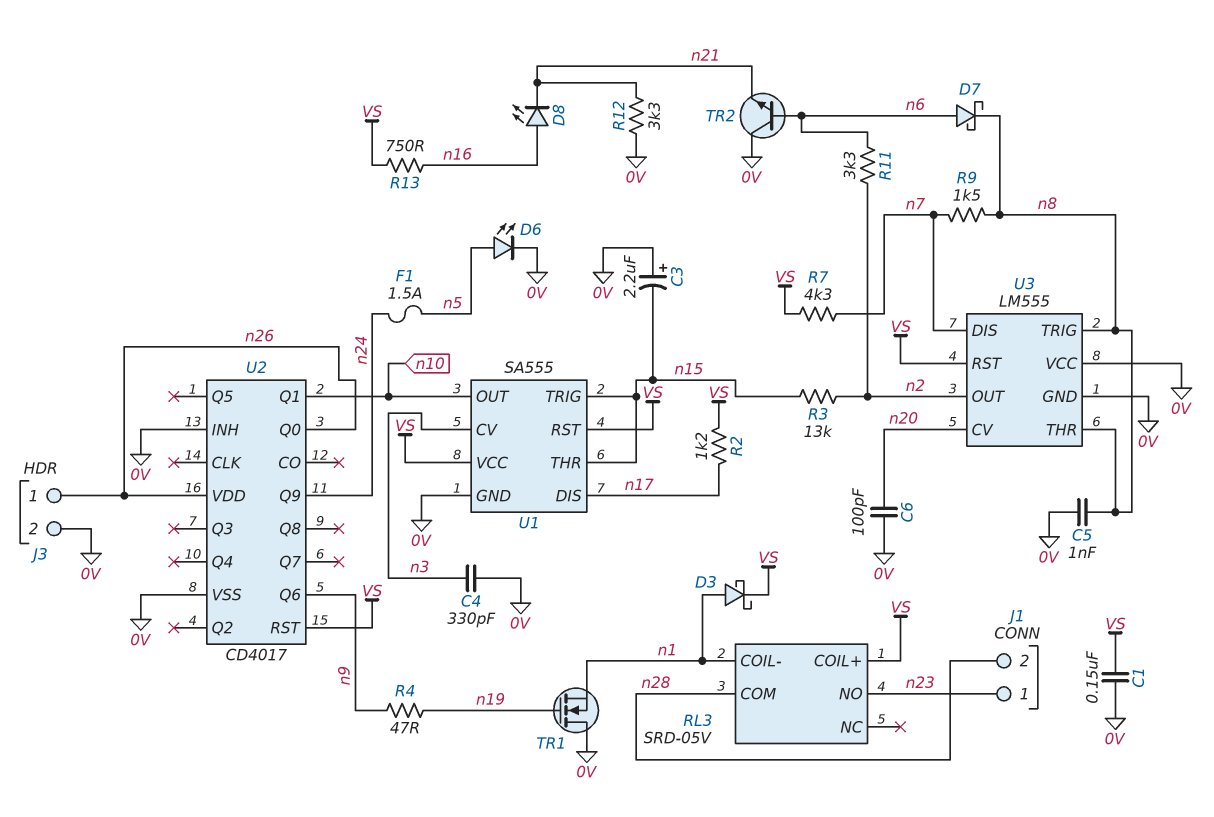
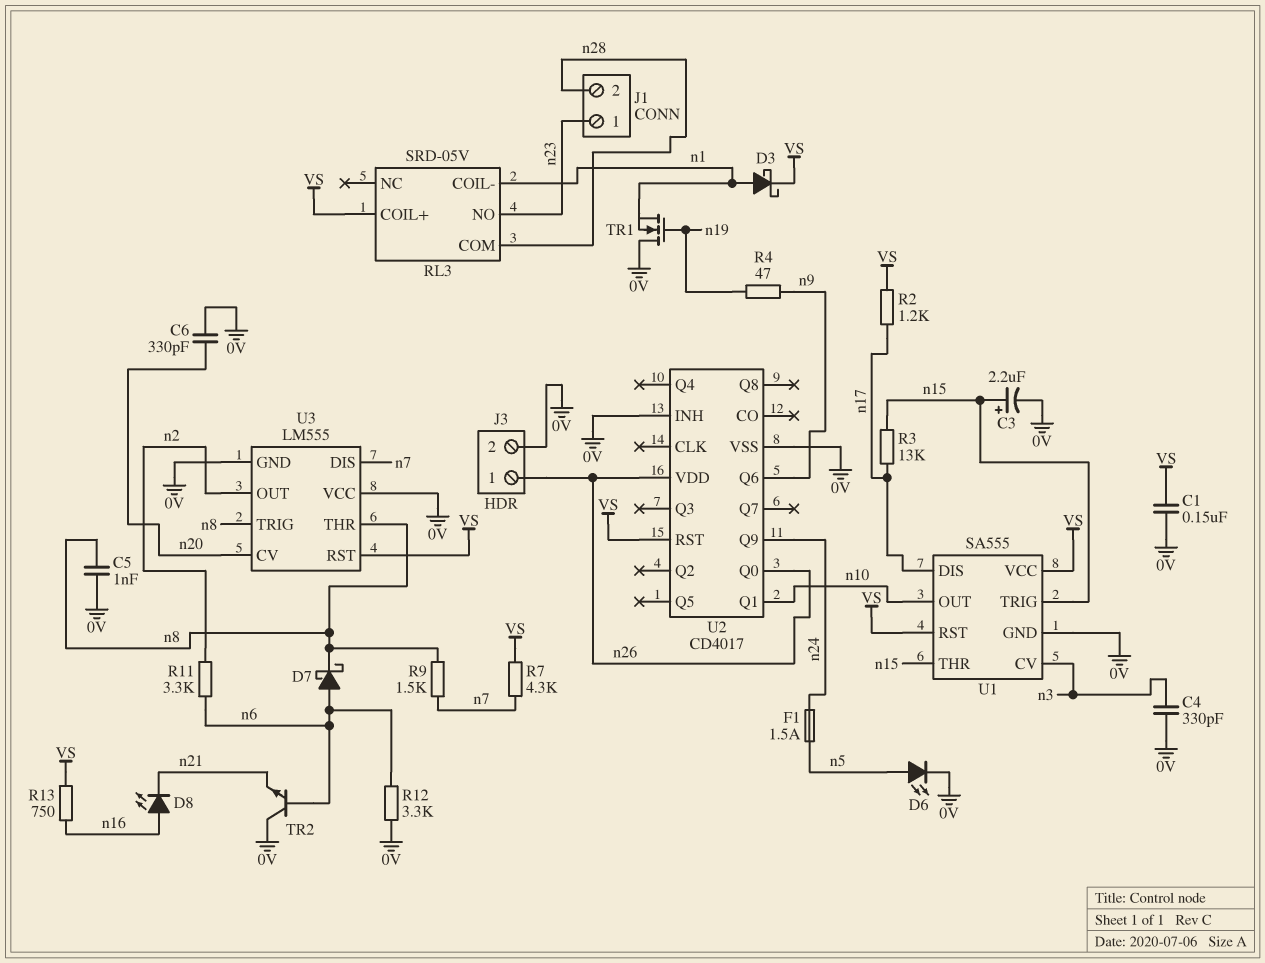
C3: 2.2uF (plus 0V, minus n15) -> 2.2uF (plus n15, minus 0V)
C6: 100pF (0V, n20) -> 330pF (0V, n20)
R3: 13k (n2, n15) -> 13k (n15, n17)
R12: 3.3k (0V, n21) -> 3.3k (0V, n6)

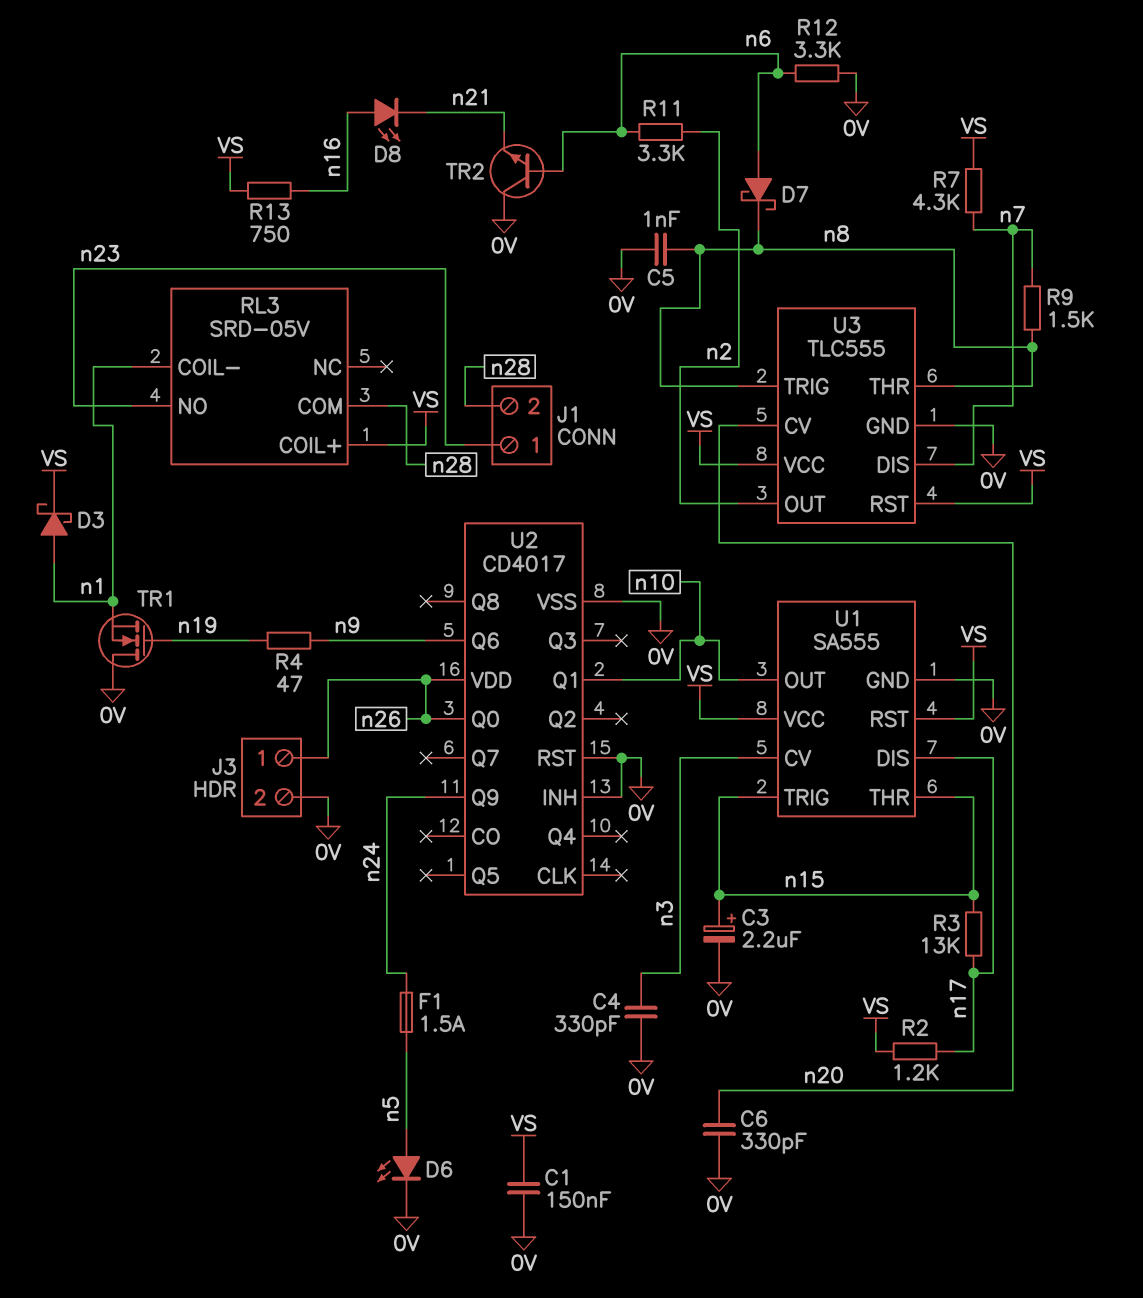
U2 pin RST: VS -> 0V
U3: LM555 -> TLC555
U3 pin VCC: 0V -> VS

